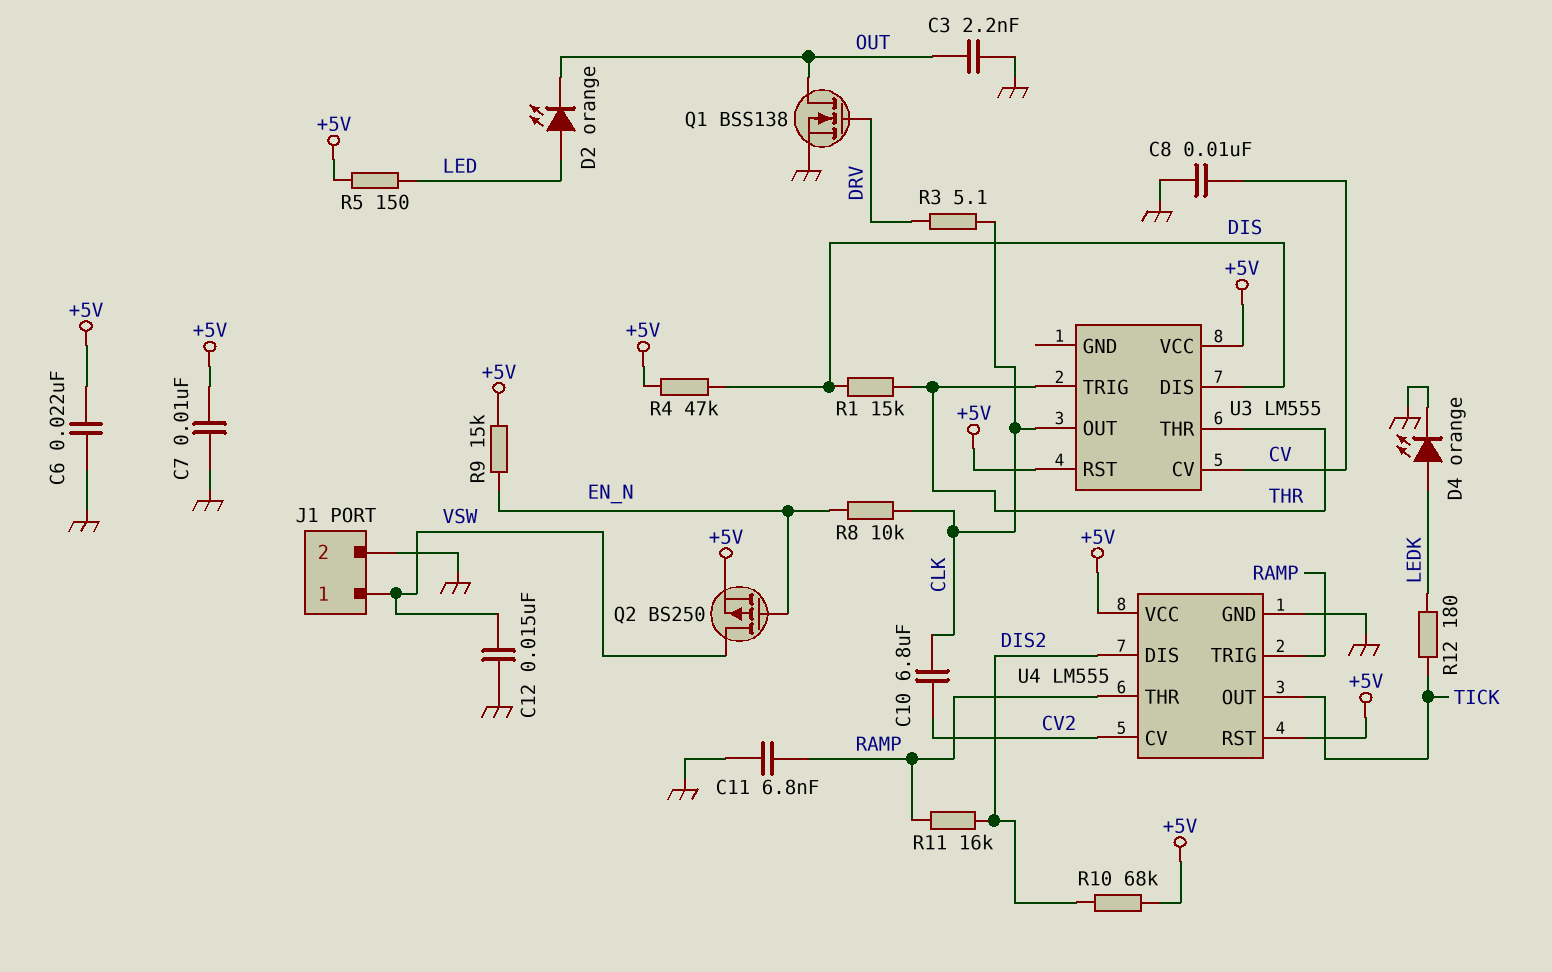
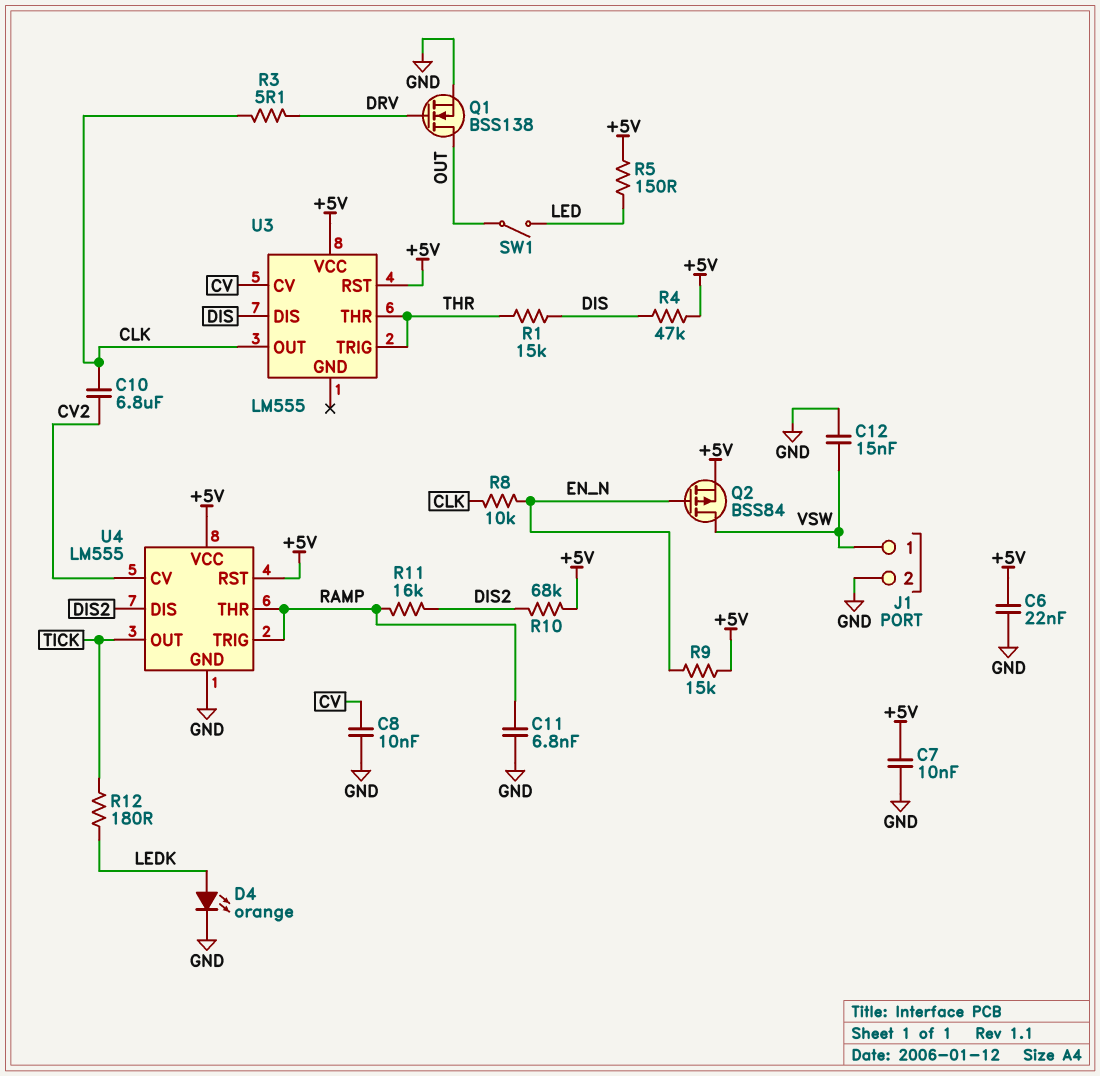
C3: 2.2nF (GND, OUT) -> none
D2: LED orange (A LED, K OUT) -> none
Q2: PMOS BS250 (G EN_N, D VSW, S +5V) -> PMOS BSS84 (G EN_N, D VSW, S +5V)
SW1: none -> switch (LED, OUT)

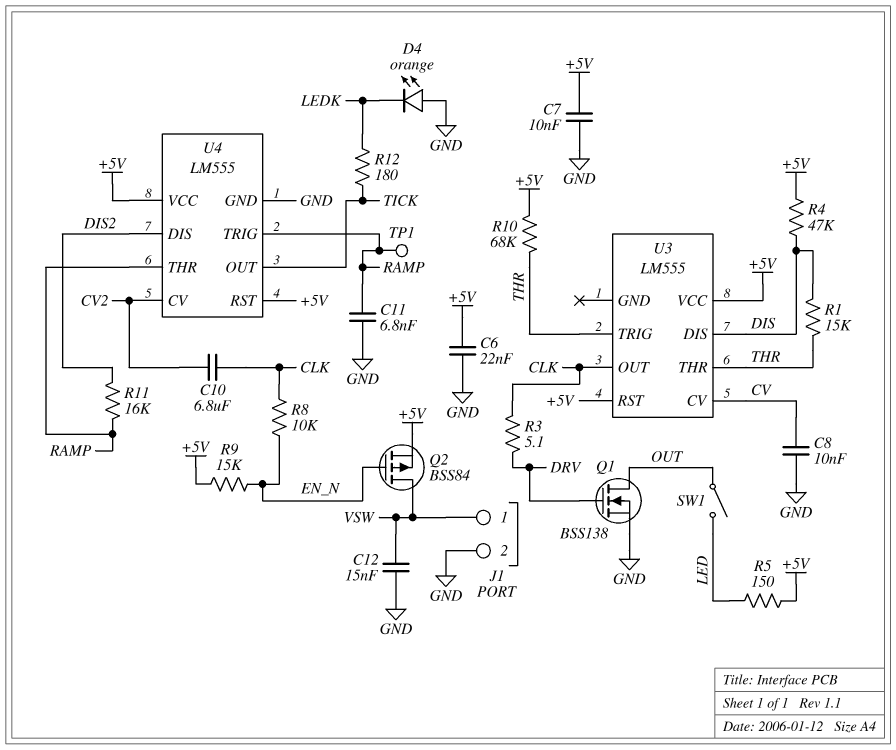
D4: LED orange (A LEDK, K GND) -> LED orange (A GND, K LEDK)
R10: 68k (+5V, DIS2) -> 68k (+5V, THR)
TP1: none -> test point (RAMP)

